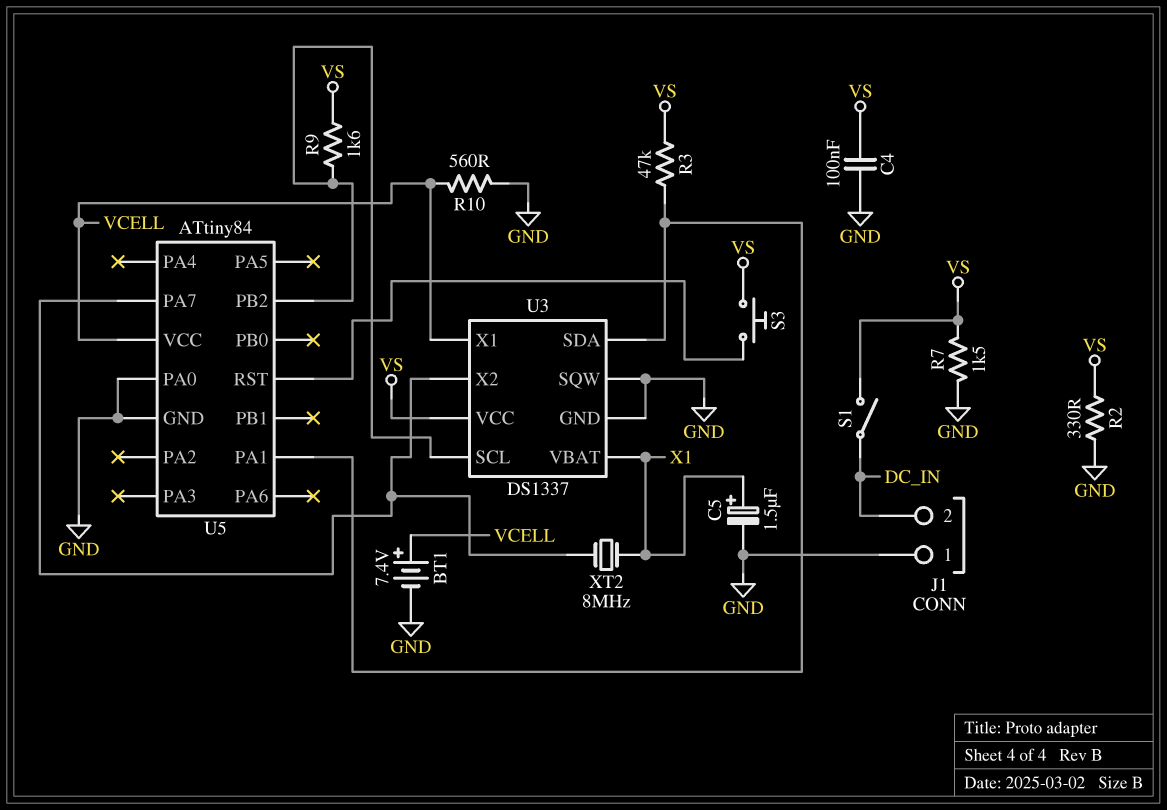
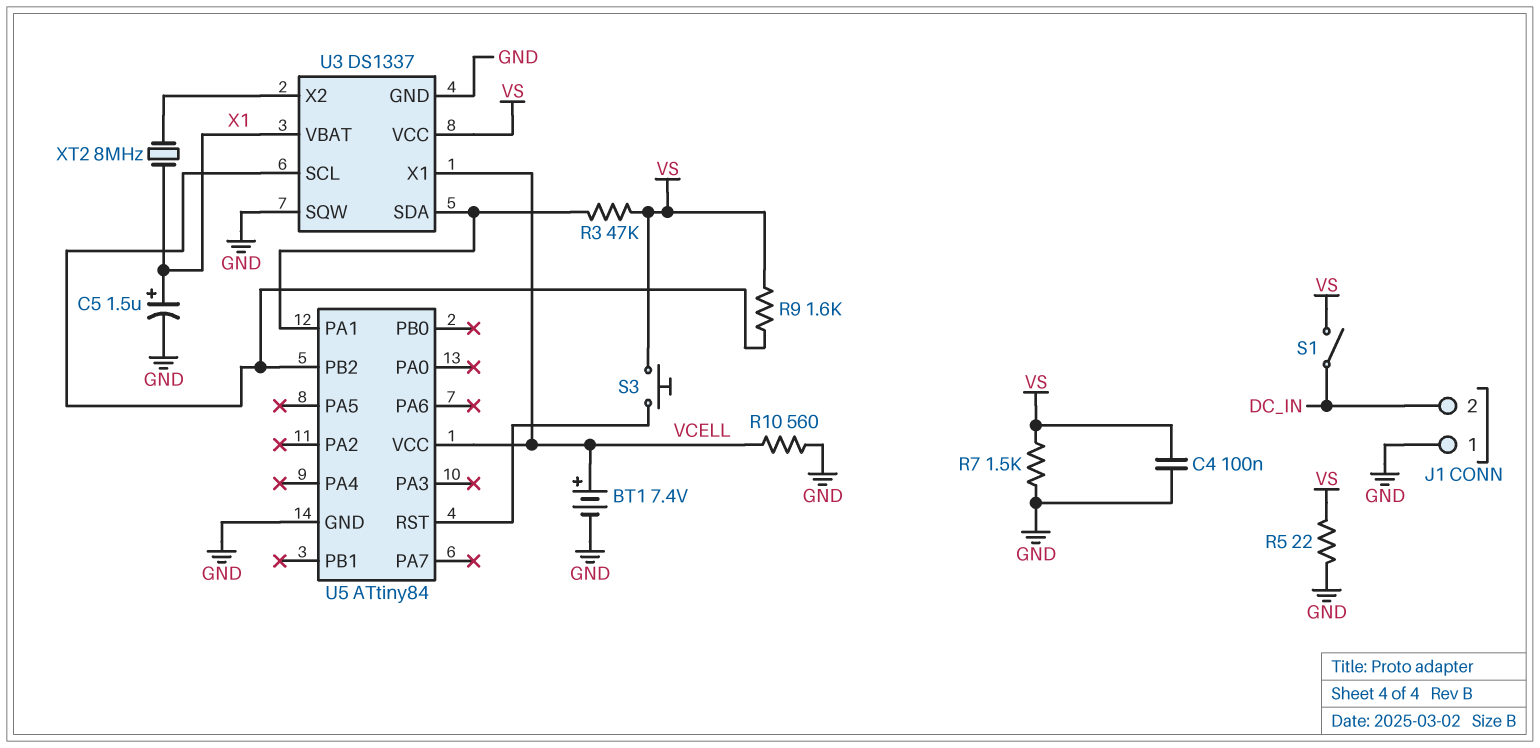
R2: 330 (GND, VS) -> none
R5: none -> 22 (GND, VS)
U5 pin PA0: GND -> none
U5 pin PA7: U3/X2 -> none

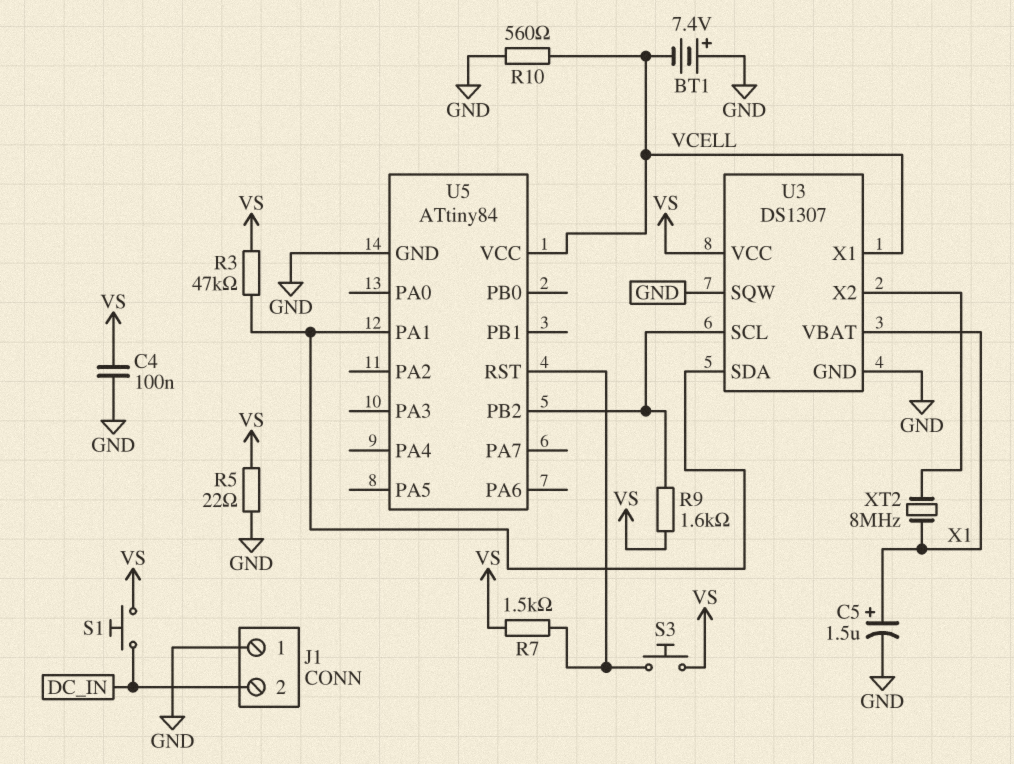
BT1: 7.4V (plus VCELL, minus GND) -> 7.4V (plus GND, minus VCELL)
R7: 1.5k (GND, VS) -> 1.5k (U5/RST, VS)
S1: switch (DC_IN, VS) -> button (DC_IN, VS)
U3: DS1337 -> DS1307

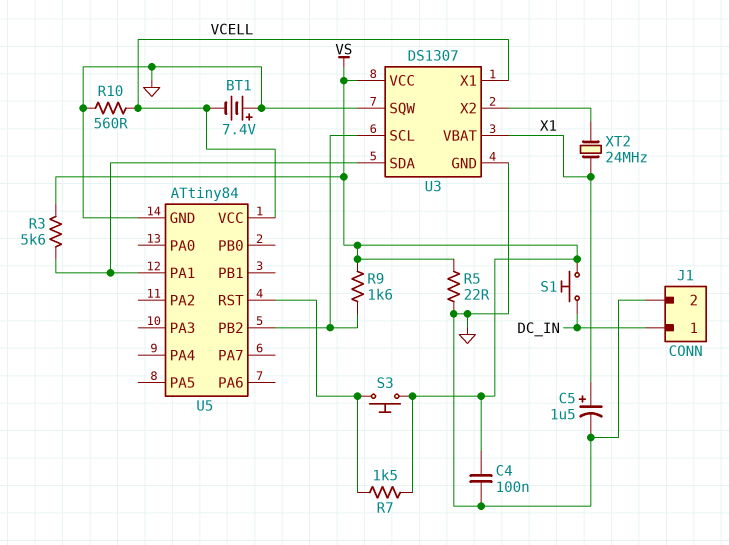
J1 pin 1: GND -> DC_IN
J1 pin 2: DC_IN -> GND
R3: 47k (U3/SDA, VS) -> 5.6k (U3/SDA, VS)
XT2: 8MHz (U3/X2, X1) -> 24MHz (U3/X2, X1)

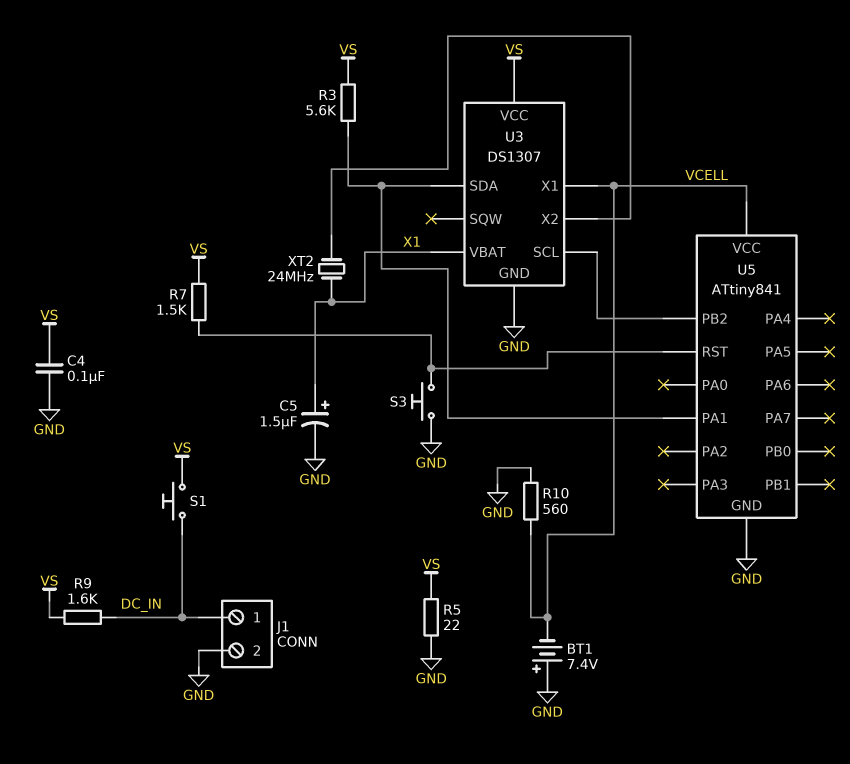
R9: 1.6k (U3/SCL, VS) -> 1.6k (DC_IN, VS)
S3: button (U5/RST, VS) -> button (GND, U5/RST)
U3 pin SQW: GND -> none
U5: ATtiny84 -> ATtiny841

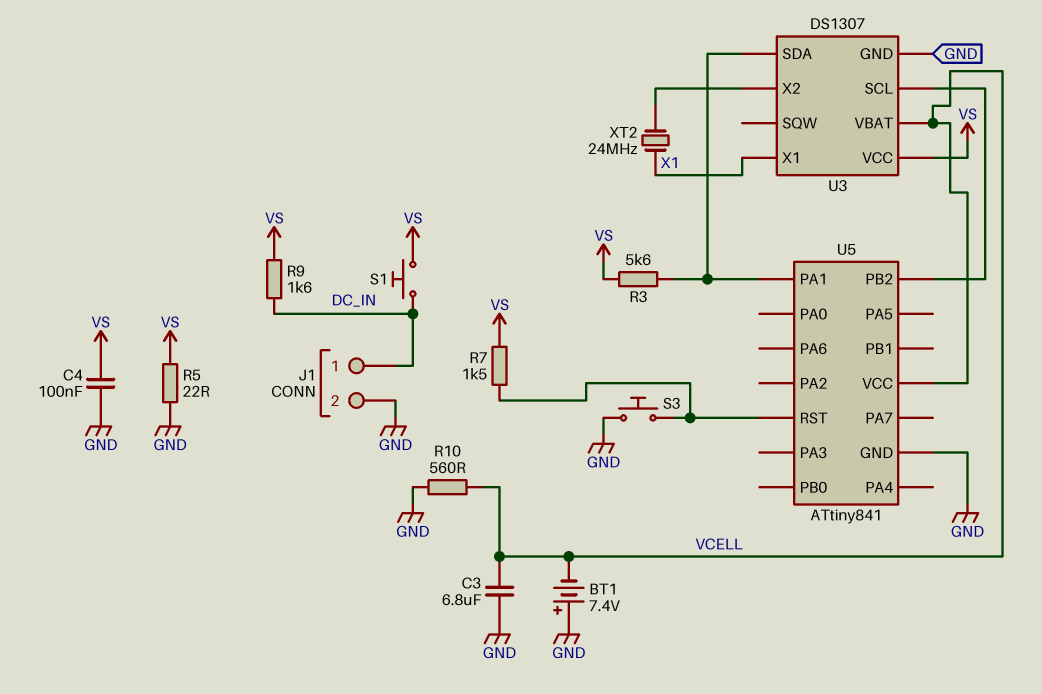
C3: none -> 6.8uF (GND, VCELL)
C5: 1.5uF (plus X1, minus GND) -> none
U3 pin VBAT: X1 -> VCELL
U3 pin X1: VCELL -> X1

